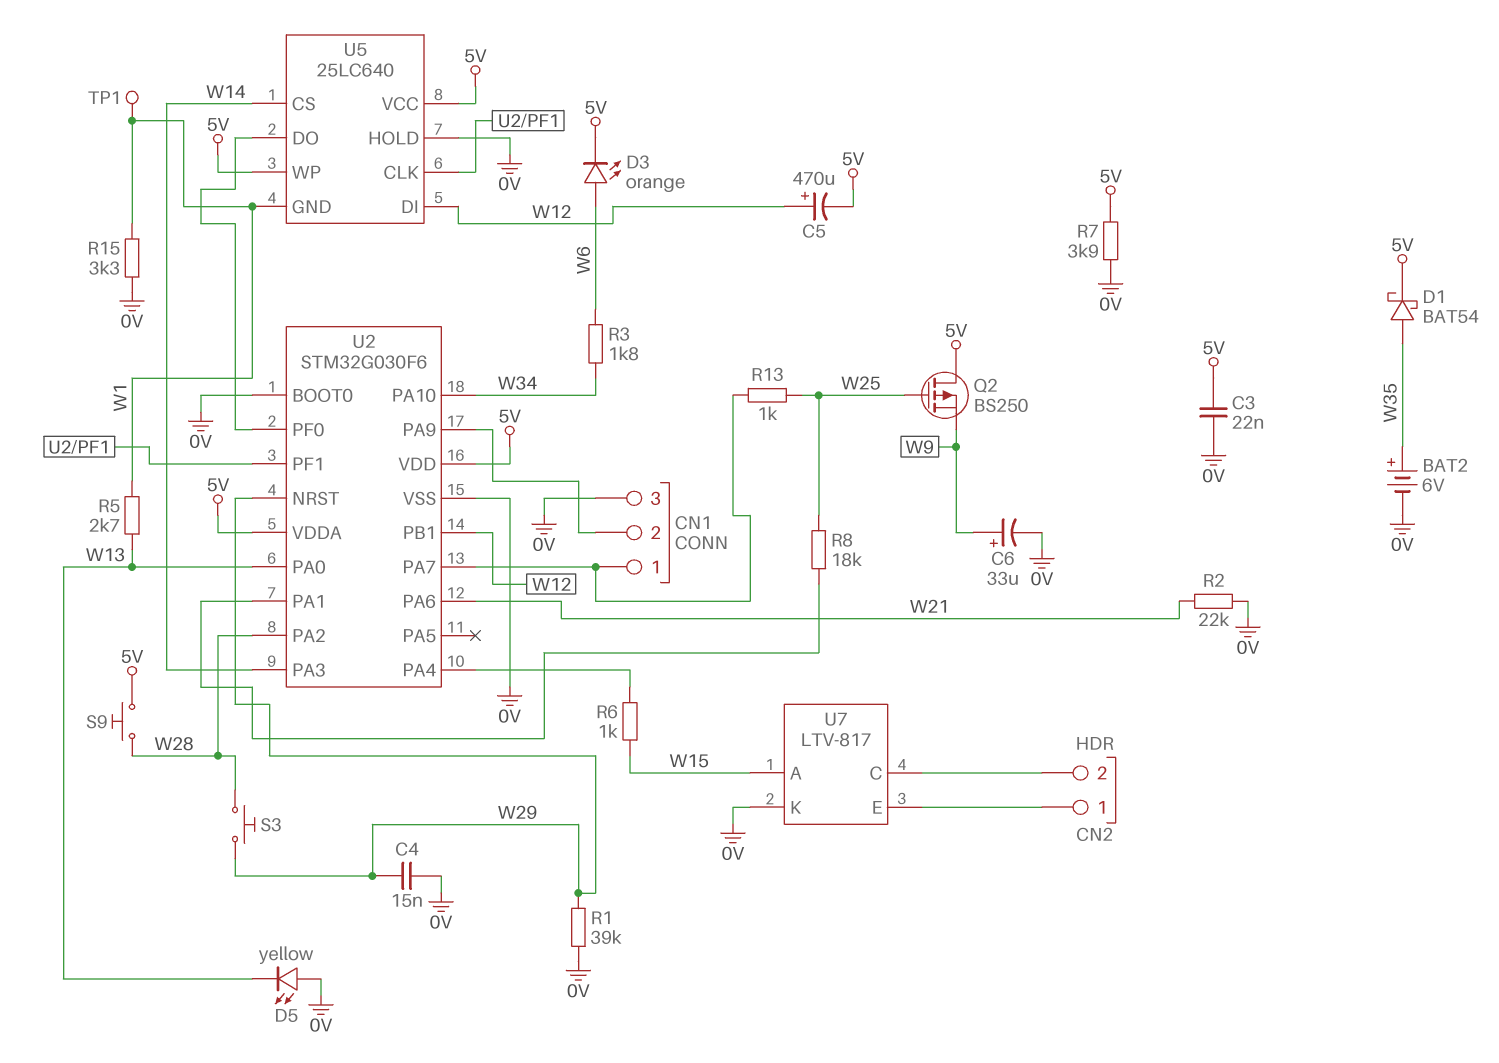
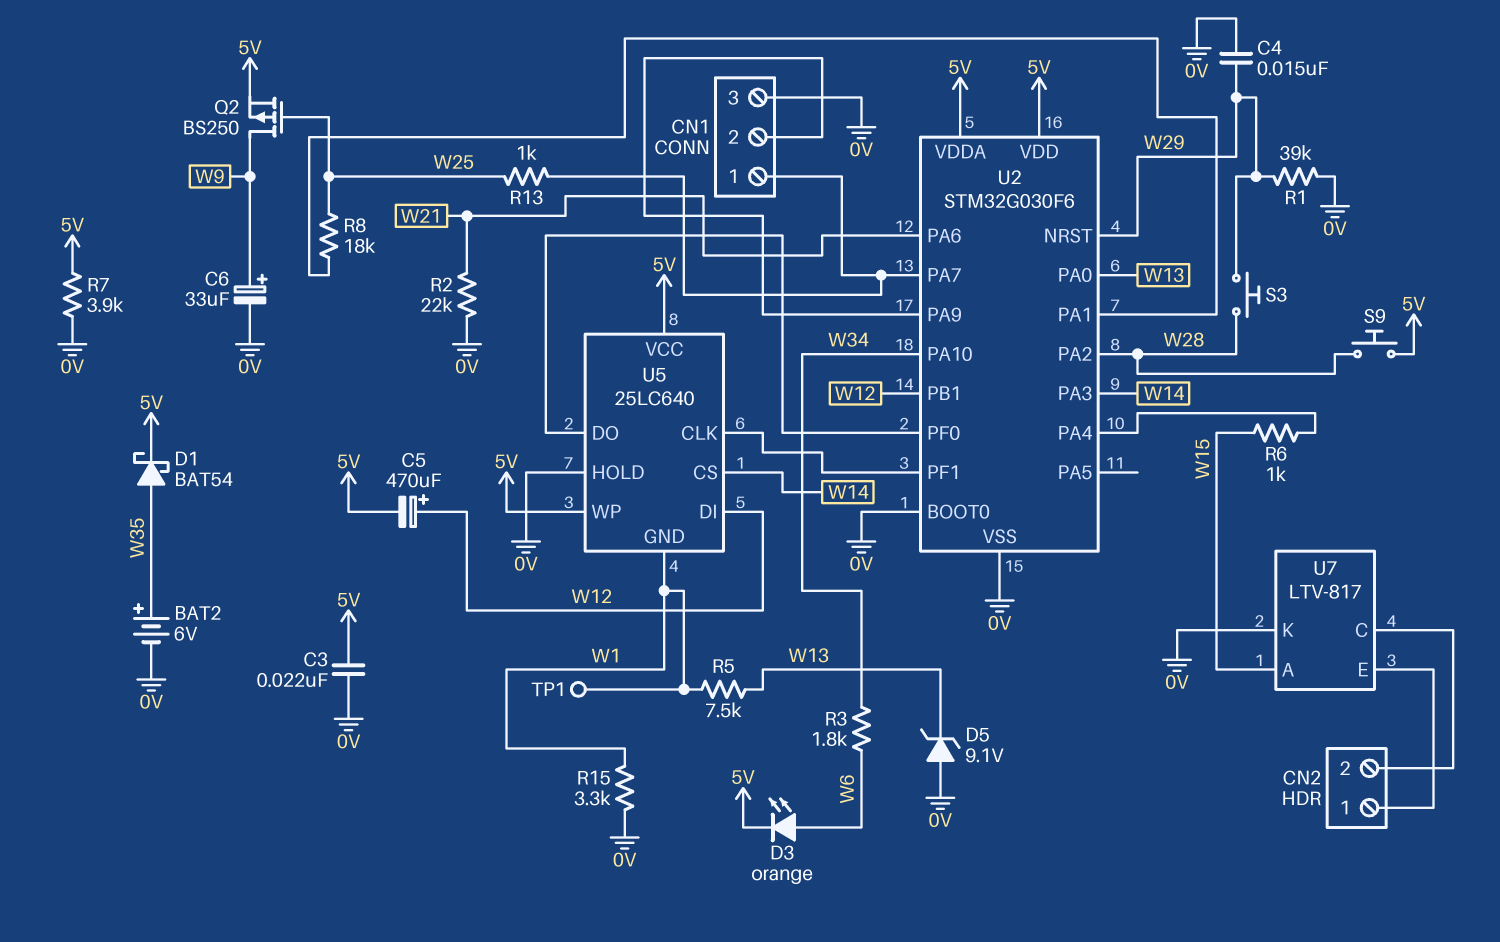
D5: LED yellow (A 0V, K W13) -> zener 9.1V (A 0V, K W13)
Q2: PMOS BS250 (G W25, D 5V, S W9) -> PMOS BS250 (G W25, D W9, S 5V)
R5: 2.7k (W1, W13) -> 7.5k (W1, W13)

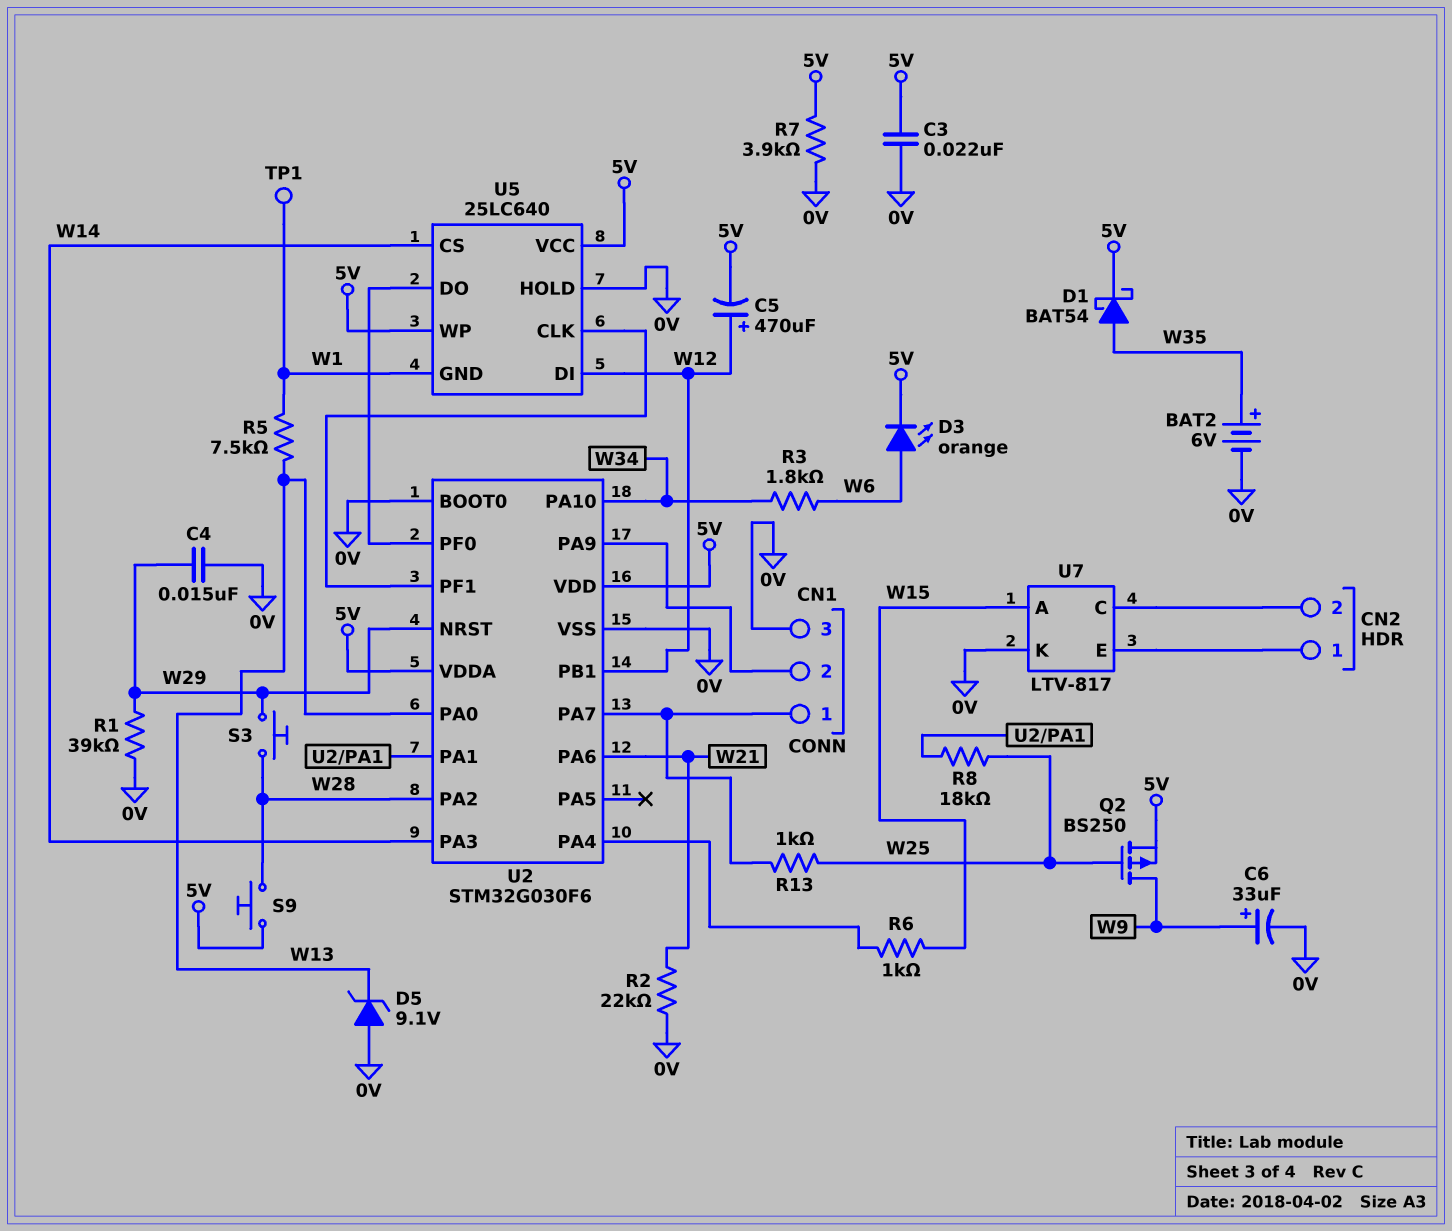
R15: 3.3k (0V, W1) -> none

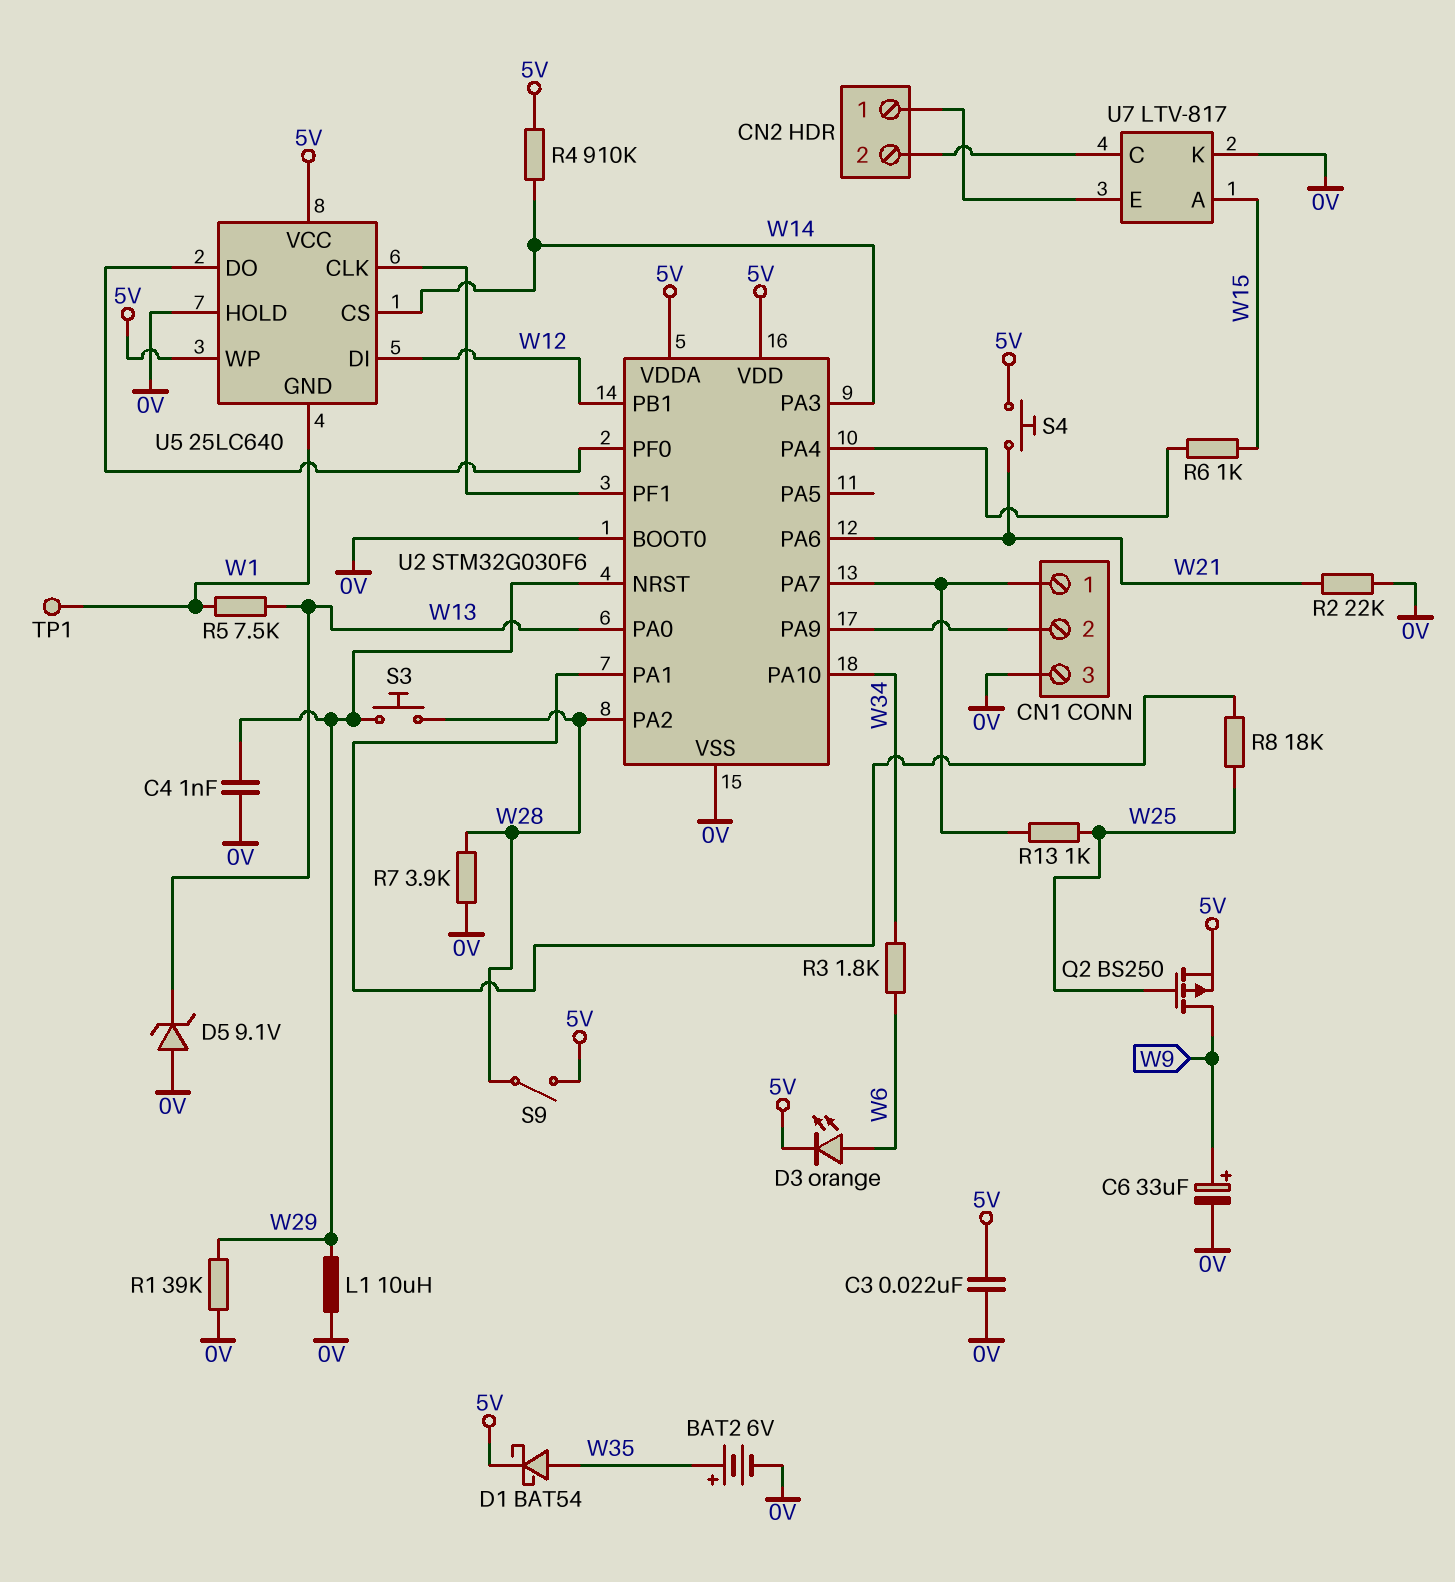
C4: 15nF (0V, W29) -> 1nF (0V, W29)
C5: 470uF (plus W12, minus 5V) -> none
L1: none -> 10uH (0V, W29)
R4: none -> 910k (5V, W14)
R7: 3.9k (0V, 5V) -> 3.9k (0V, W28)
S4: none -> button (5V, W21)
S9: button (5V, W28) -> switch (5V, W28)

